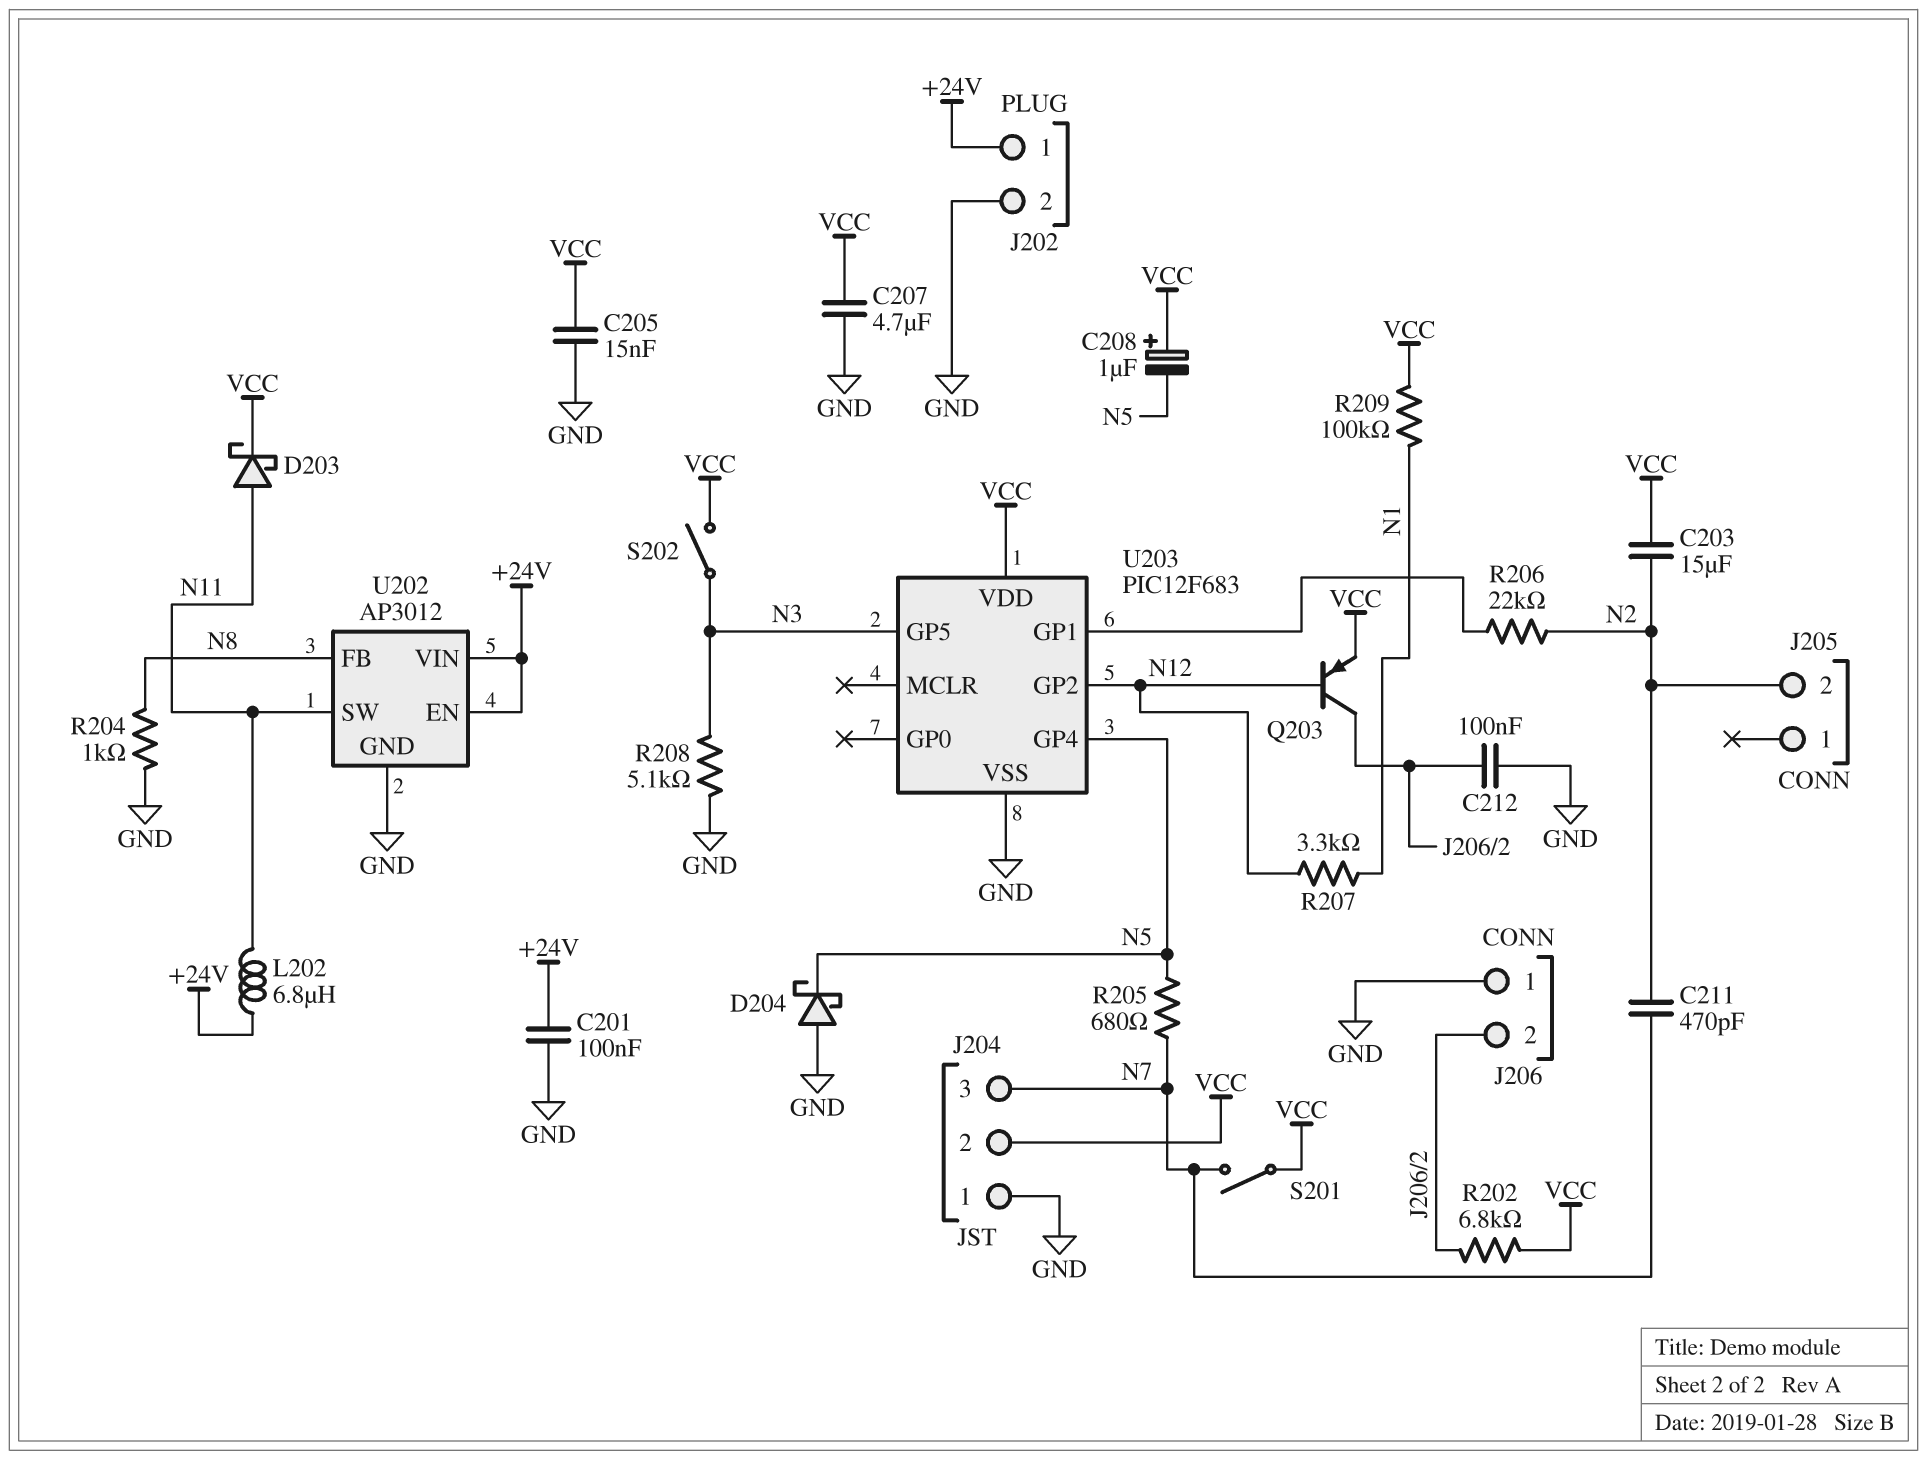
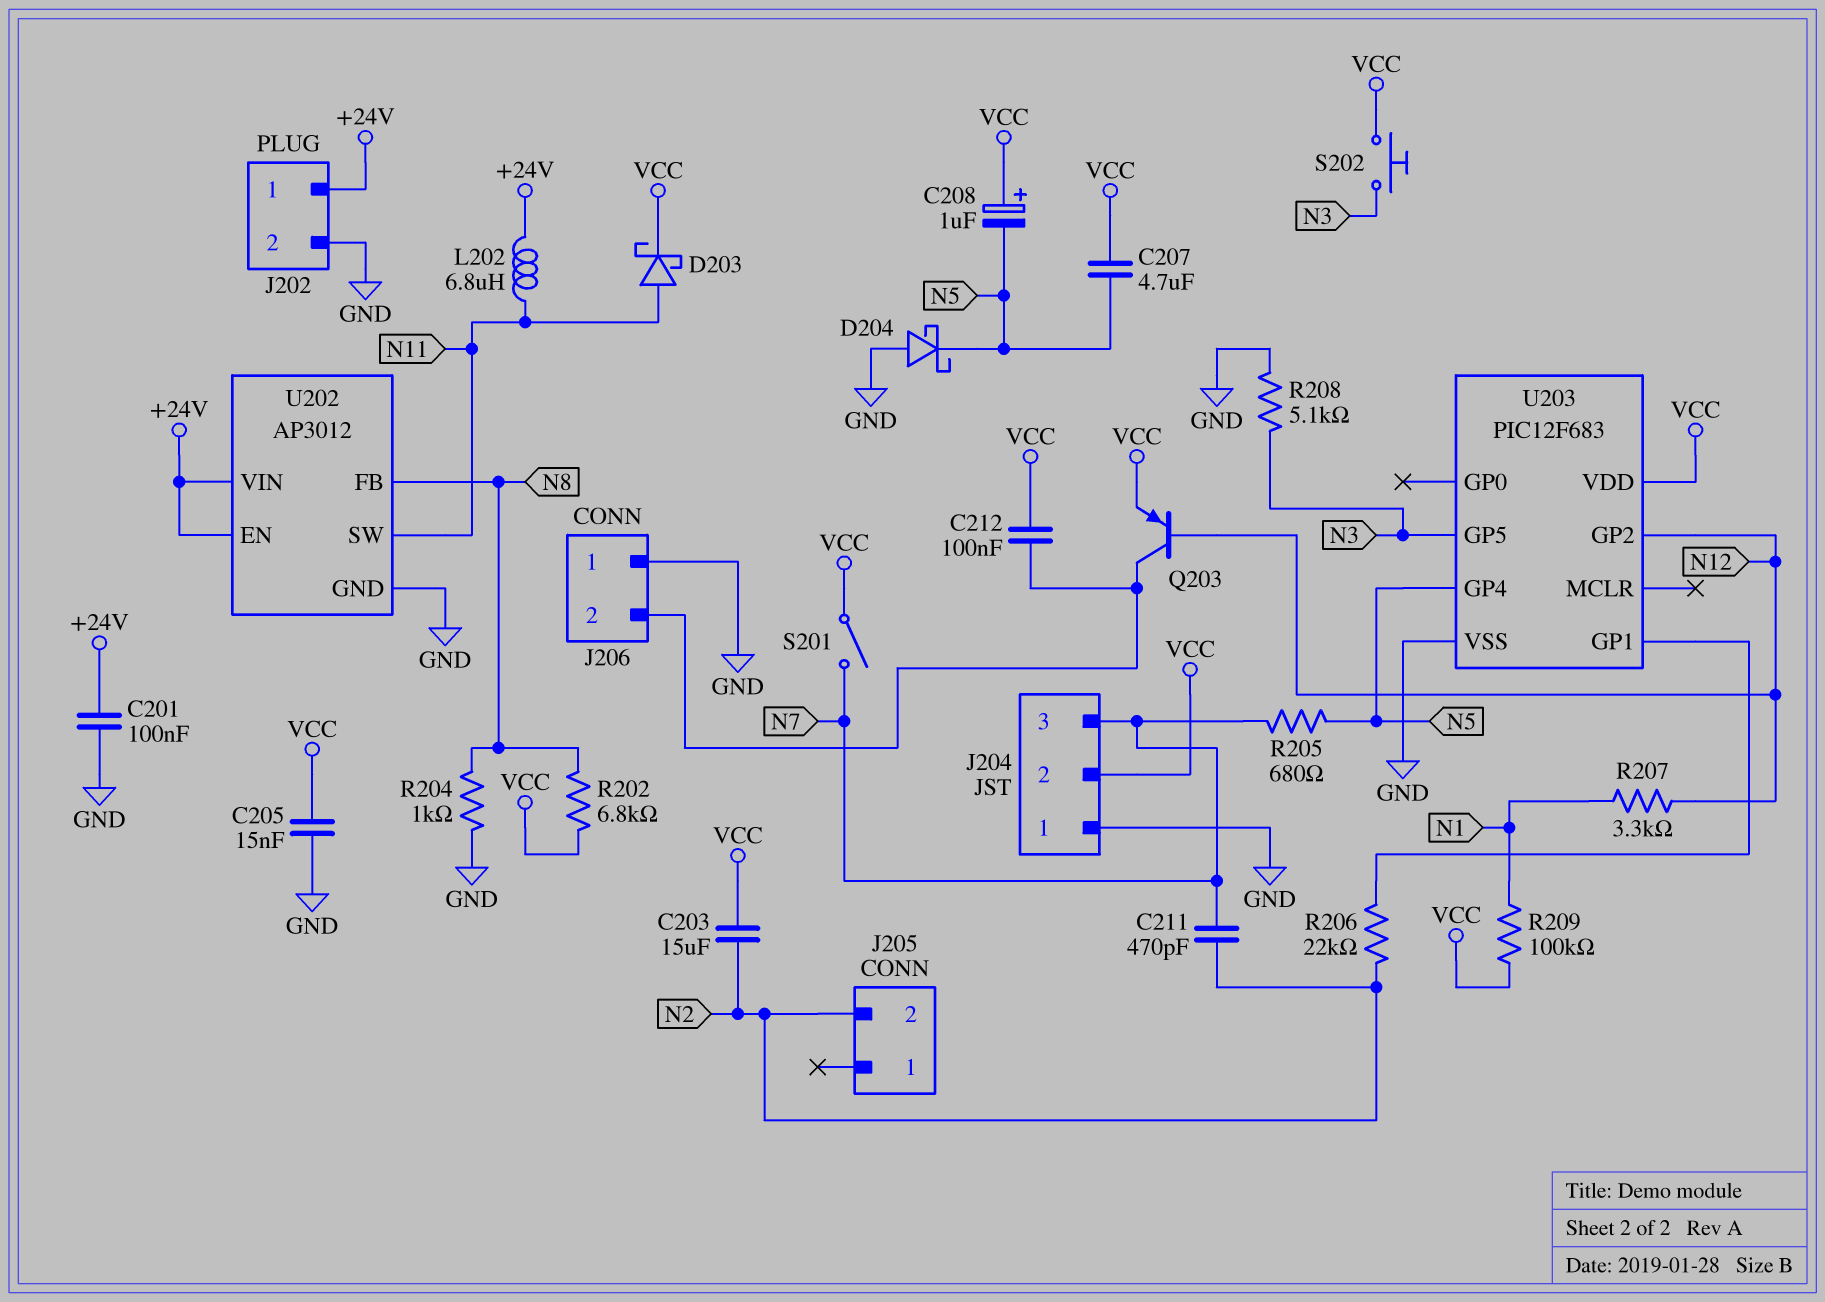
C207: 4.7uF (GND, VCC) -> 4.7uF (N5, VCC)
C212: 100nF (GND, J206/2) -> 100nF (J206/2, VCC)
R202: 6.8k (J206/2, VCC) -> 6.8k (N8, VCC)
S202: switch (N3, VCC) -> button (N3, VCC)

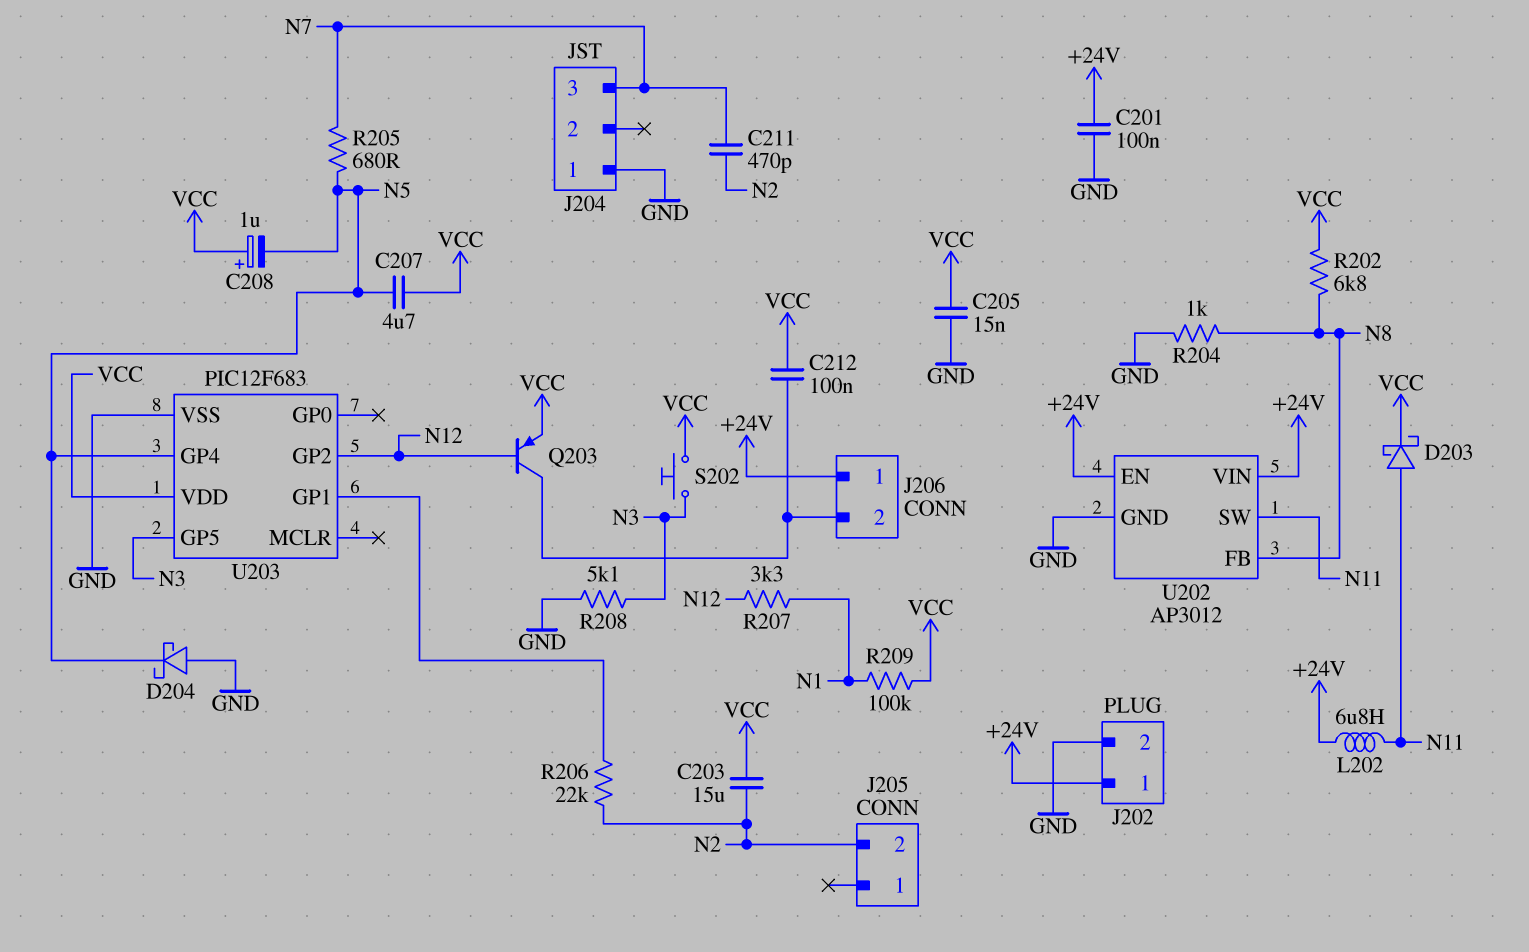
J204 pin 2: VCC -> none
J206 pin 1: GND -> +24V
S201: switch (N7, VCC) -> none

